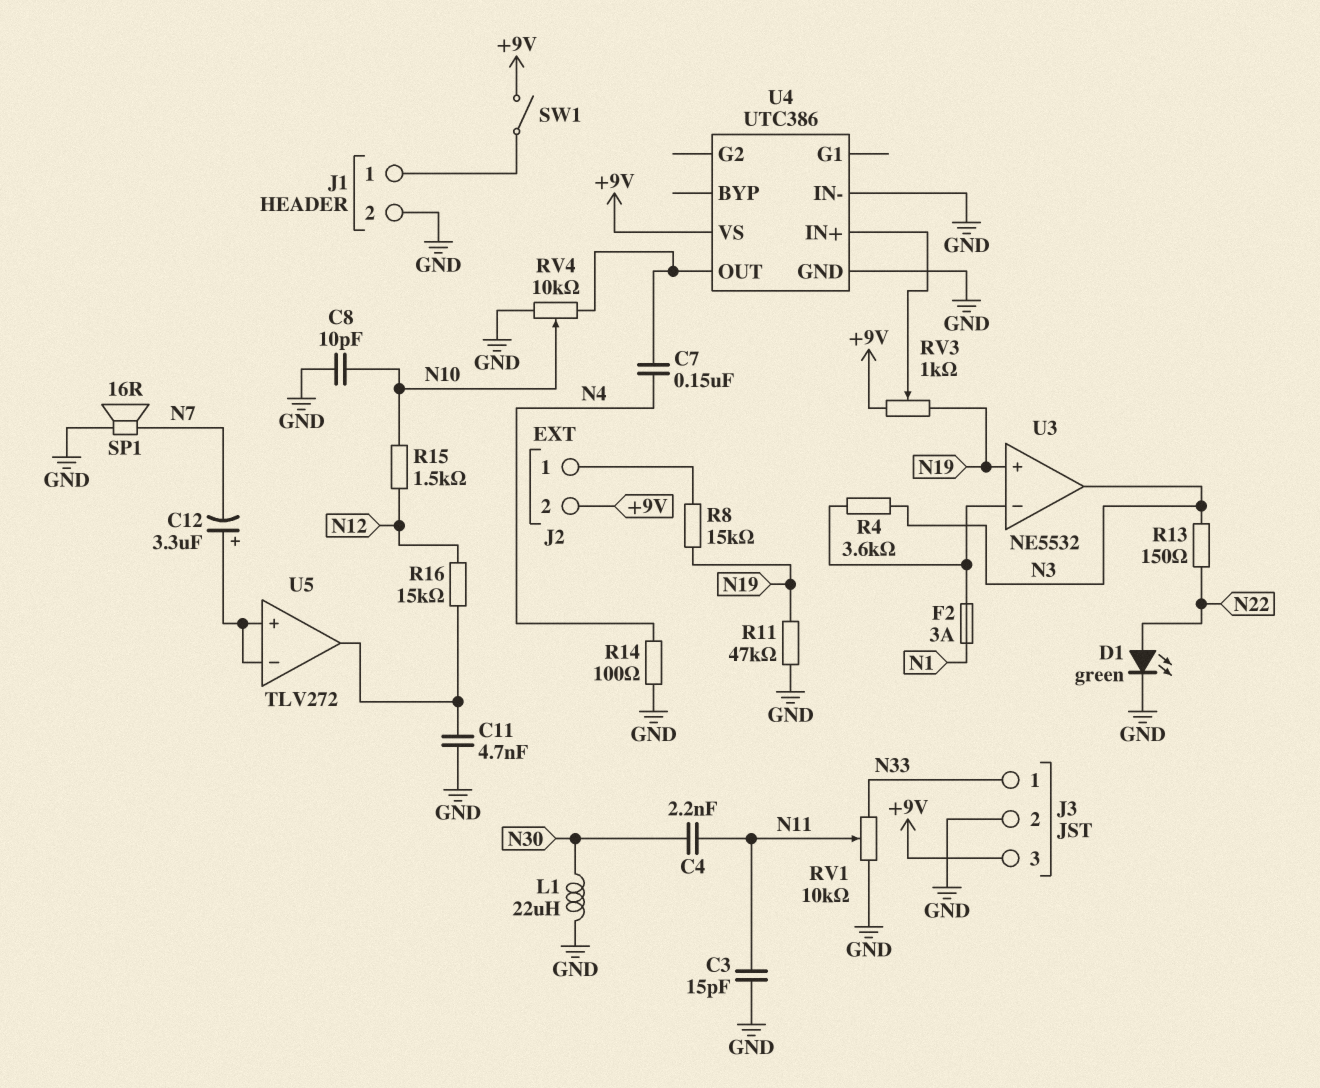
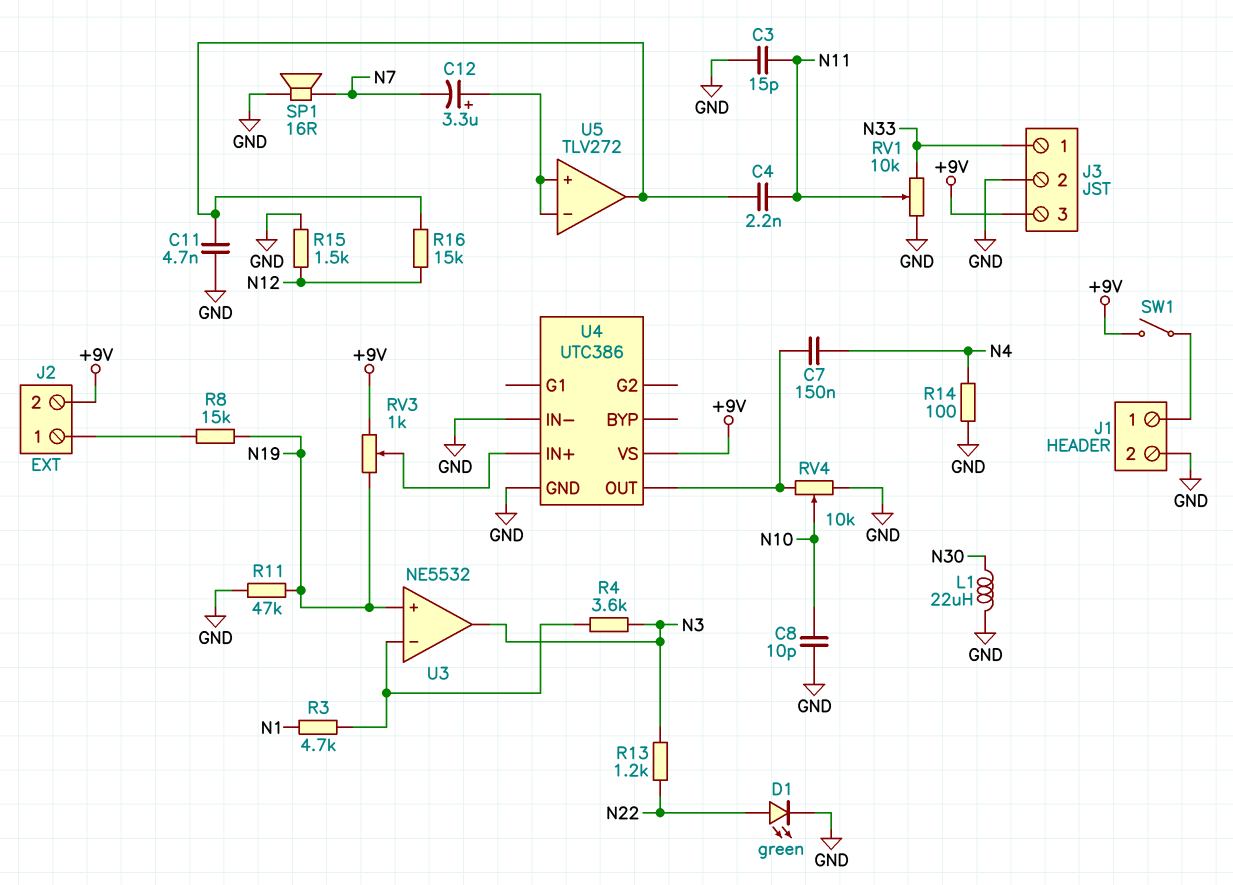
C4: 2.2nF (N11, N30) -> 2.2nF (N11, U5/out)
F2: 3A (N1, U3/in-) -> none
R3: none -> 4.7k (N1, U3/in-)
R13: 150 (N3, N22) -> 1.2k (N3, N22)
R15: 1.5k (N10, N12) -> 1.5k (GND, N12)

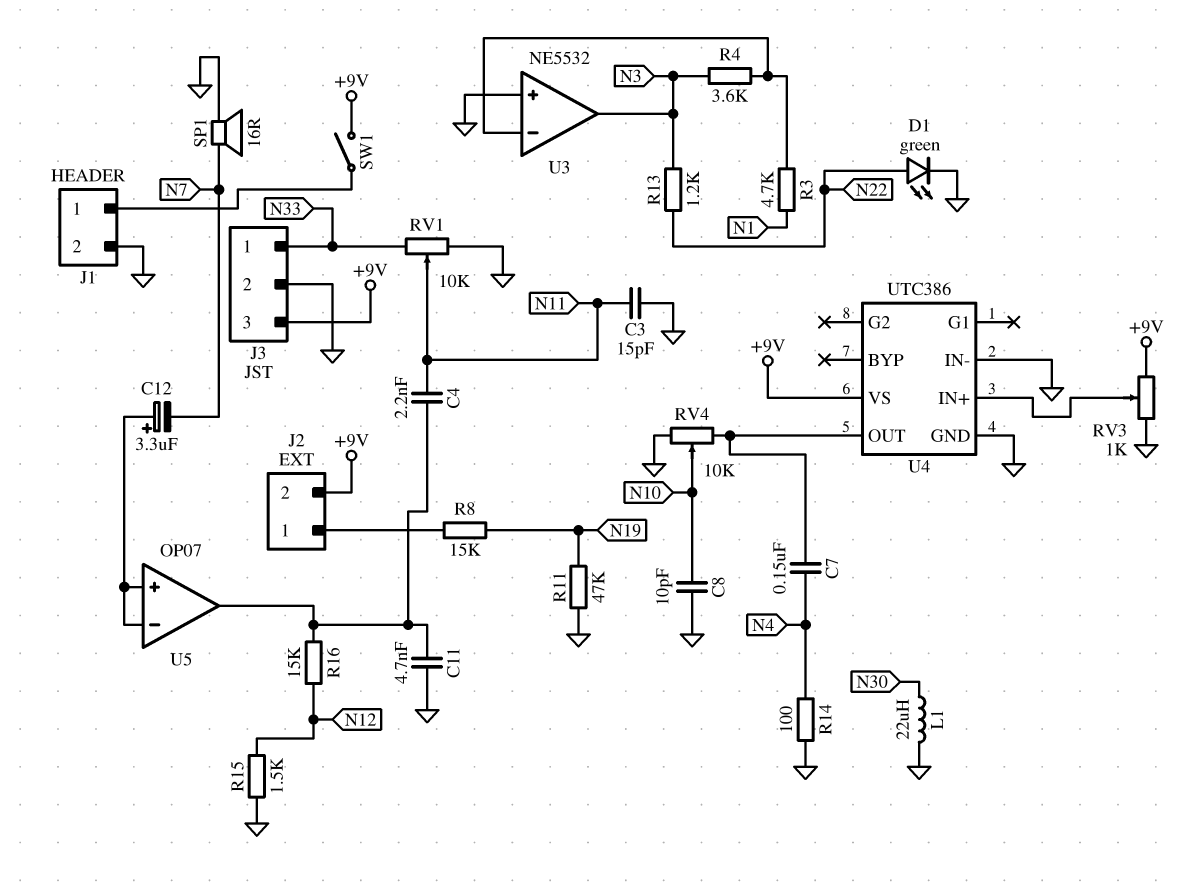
RV3: 1k (+9V, N19, wiper U4/IN+) -> 1k (+9V, GND, wiper U4/IN+)
U3 pin in+: N19 -> GND
U5: TLV272 -> OP07

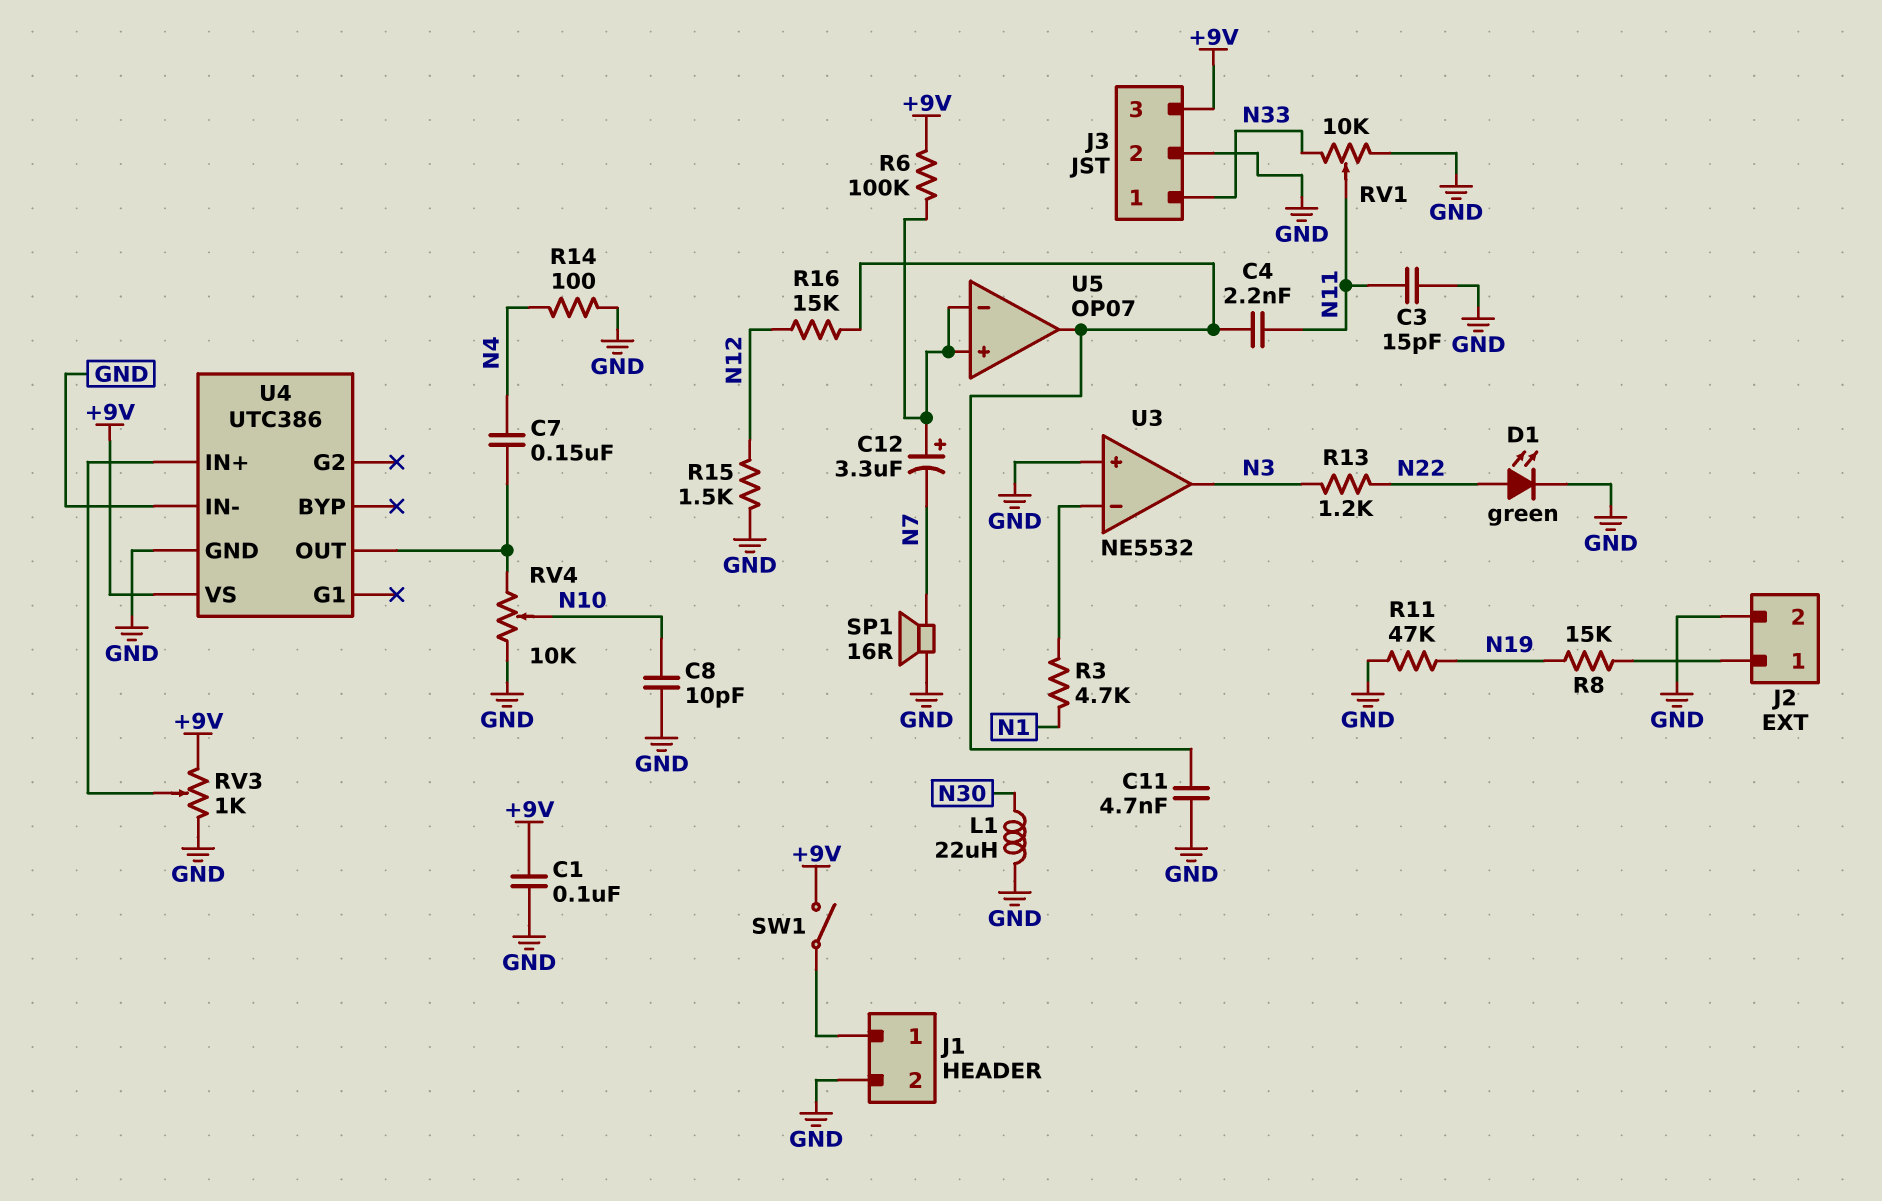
C1: none -> 100nF (+9V, GND)
J2 pin 2: +9V -> GND
R4: 3.6k (N3, U3/in-) -> none
R6: none -> 100k (+9V, U5/in+)

